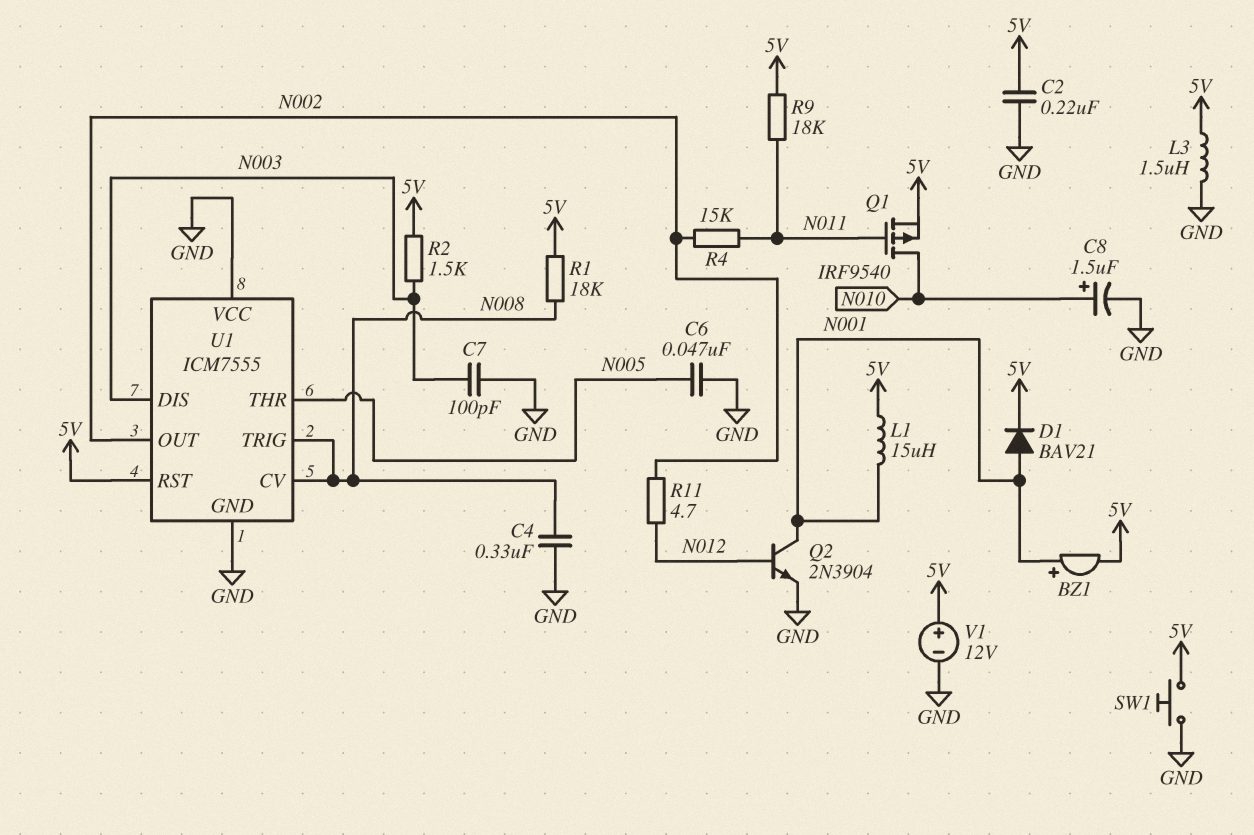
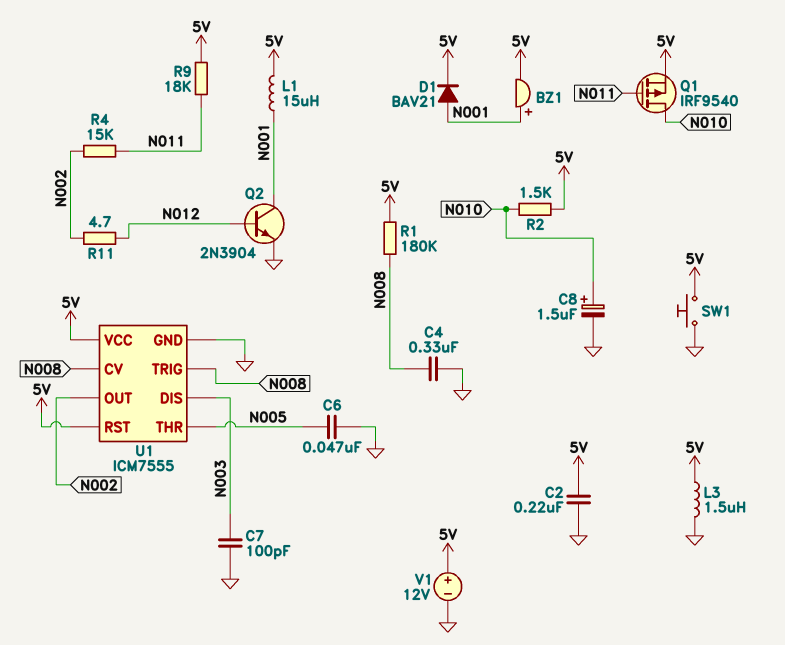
R1: 18k (5V, N008) -> 180k (5V, N008)
R2: 1.5k (5V, N003) -> 1.5k (5V, N010)
U1 pin VCC: GND -> 5V

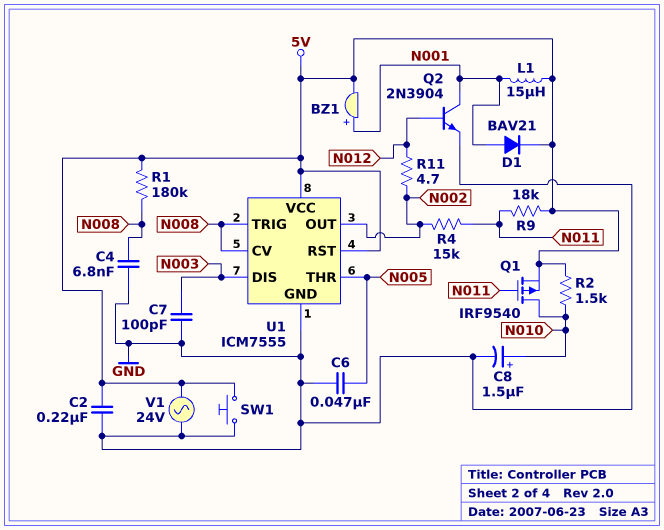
C4: 330nF (GND, N008) -> 6.8nF (GND, N008)
L3: 1.5uH (5V, GND) -> none
V1: 12V (plus 5V, minus GND) -> AC 24V (5V, GND)

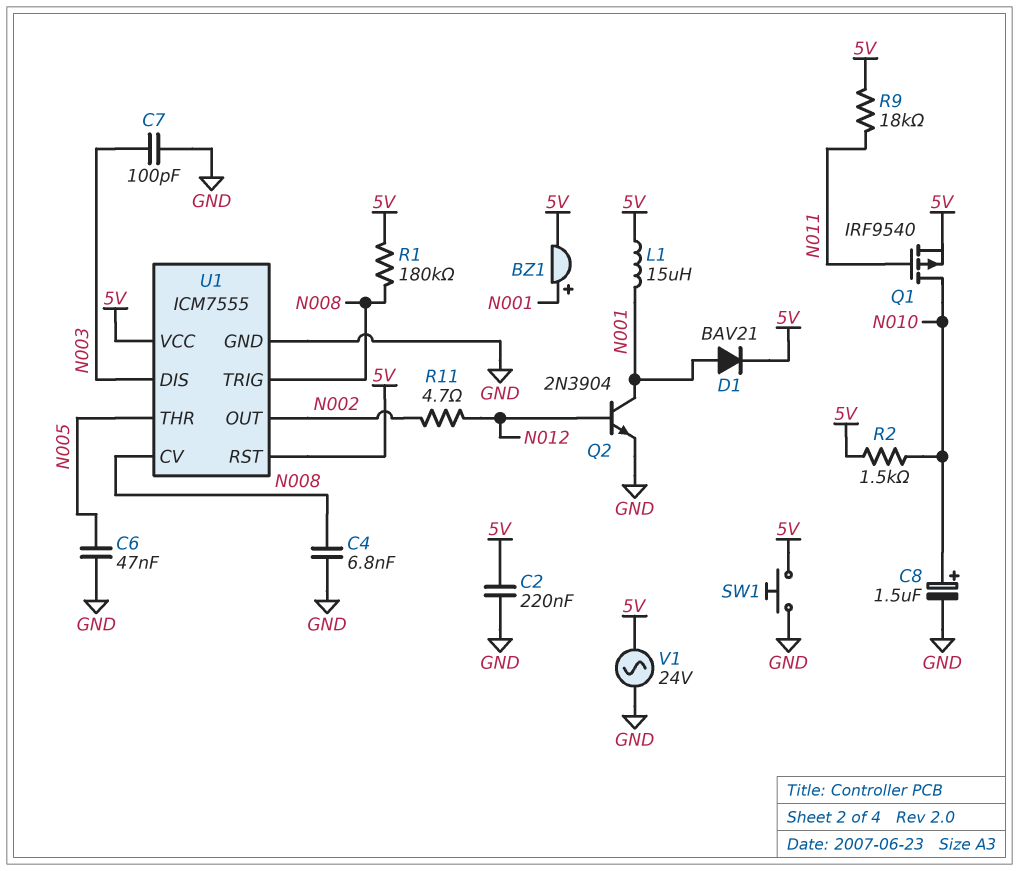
R4: 15k (N002, N011) -> none

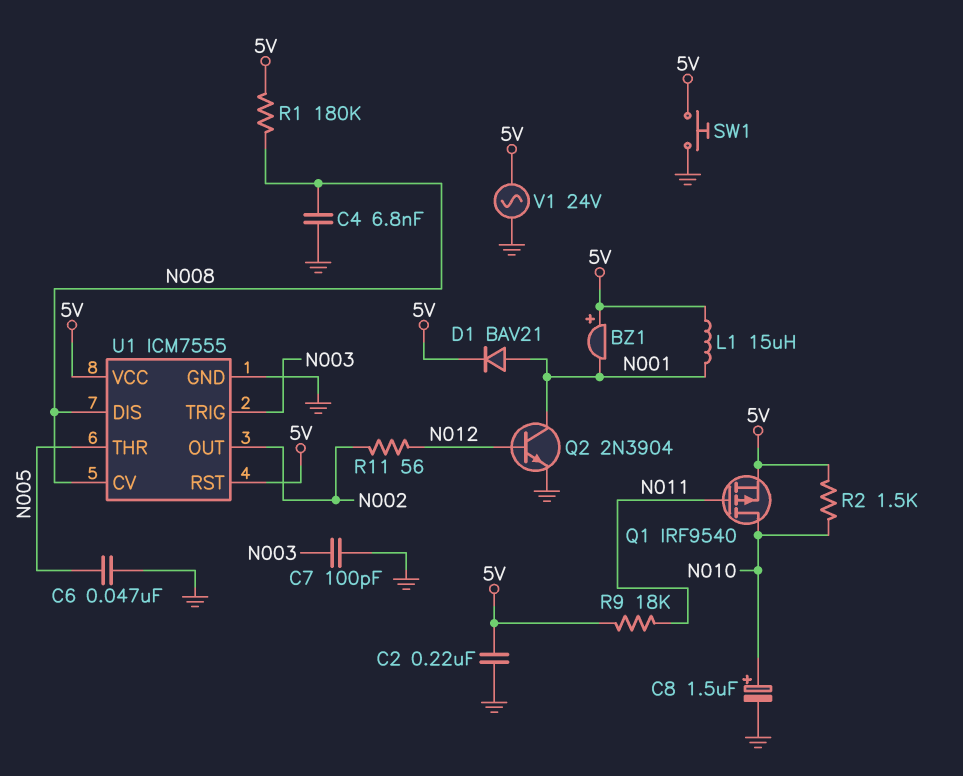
BZ1: buzzer (plus N001, minus 5V) -> buzzer (plus 5V, minus N001)
R11: 4.7 (N002, N012) -> 56 (N002, N012)
U1 pin DIS: N003 -> N008
U1 pin TRIG: N008 -> N003

